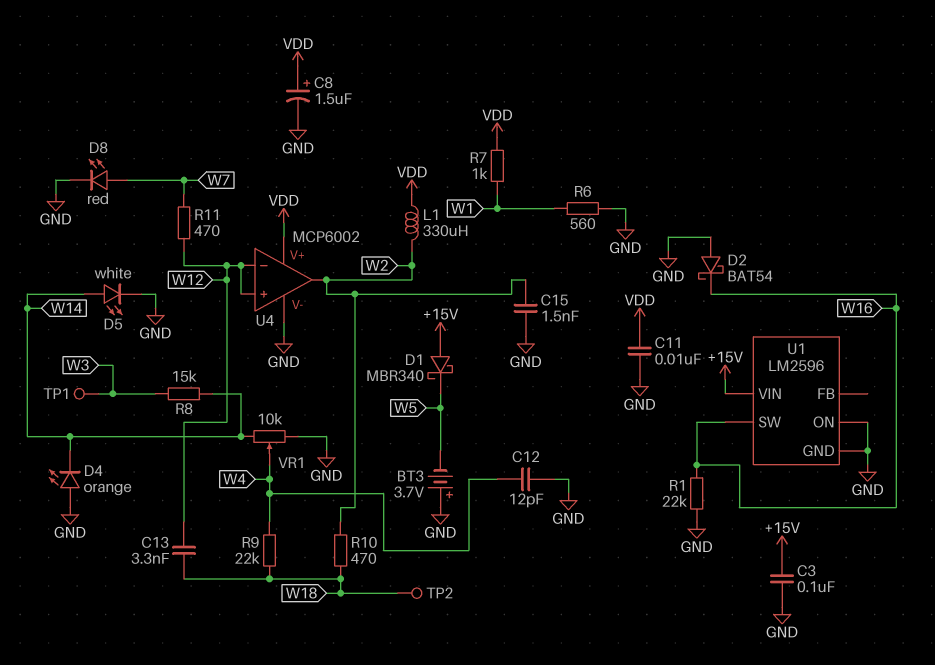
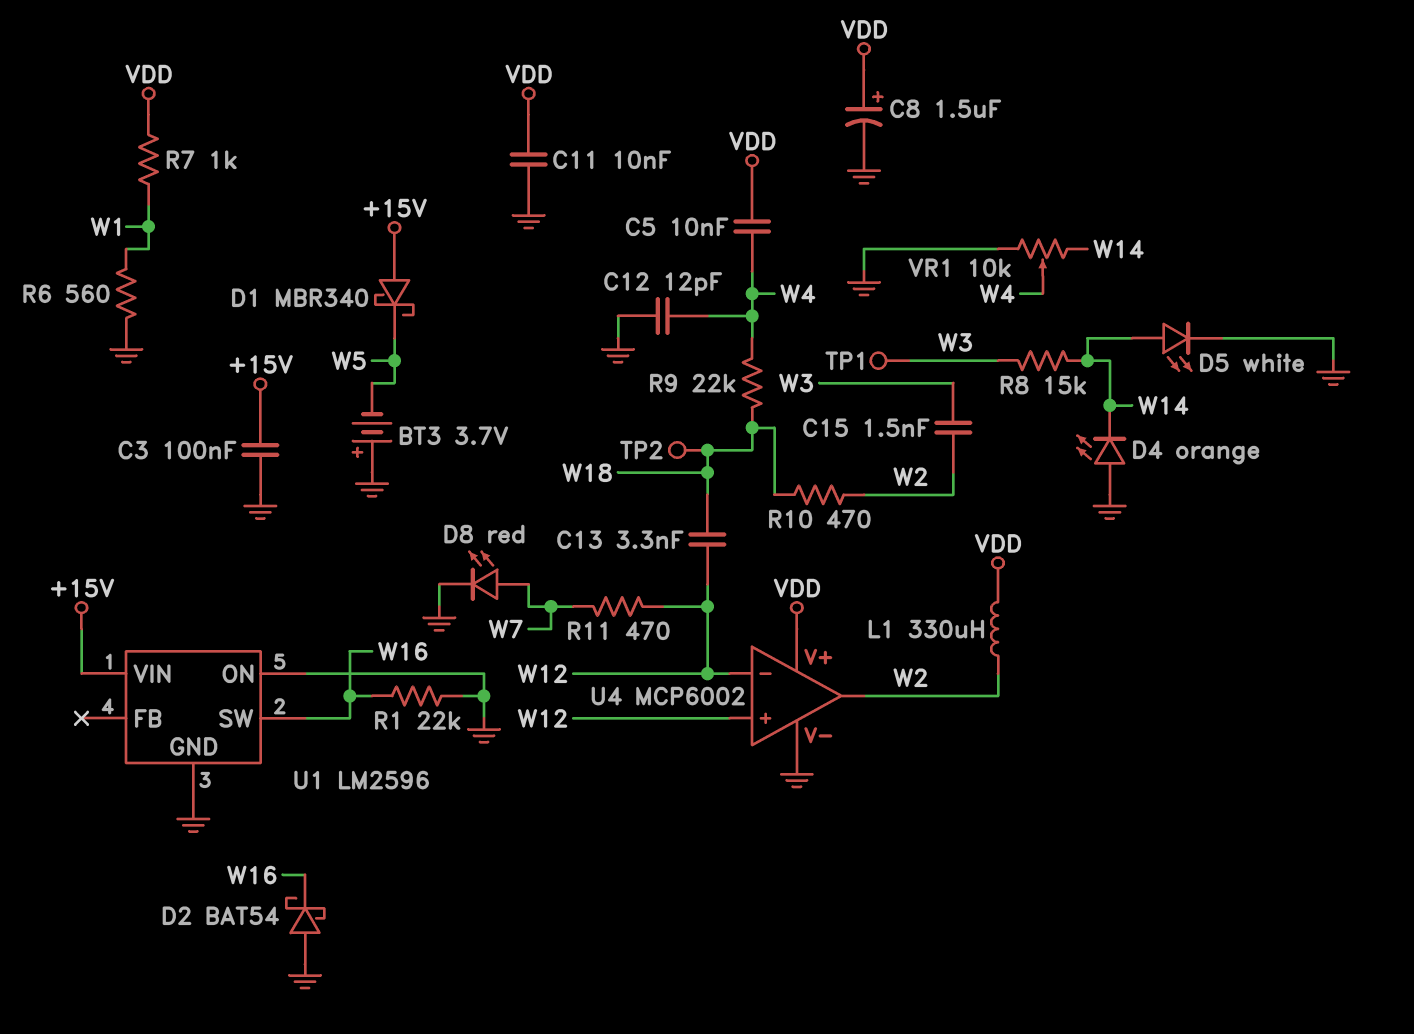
C5: none -> 10nF (VDD, W4)
C15: 1.5nF (GND, W2) -> 1.5nF (W2, W3)

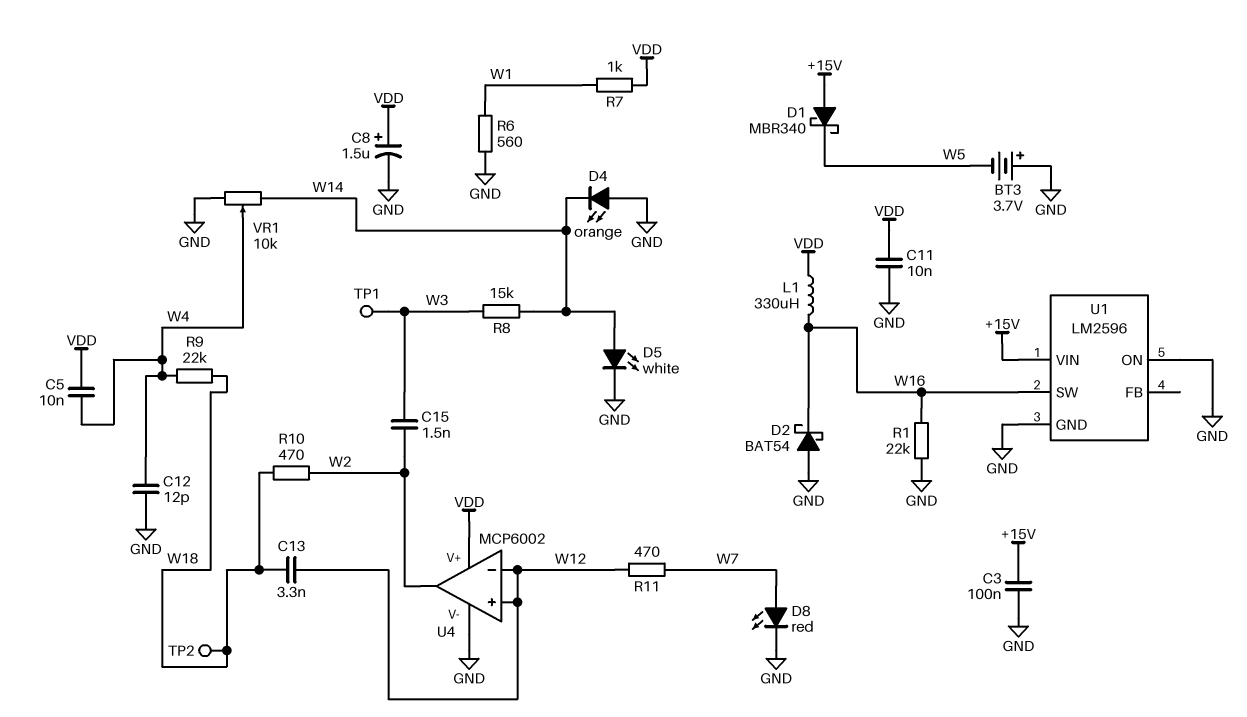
L1: 330uH (VDD, W2) -> 330uH (VDD, W16)

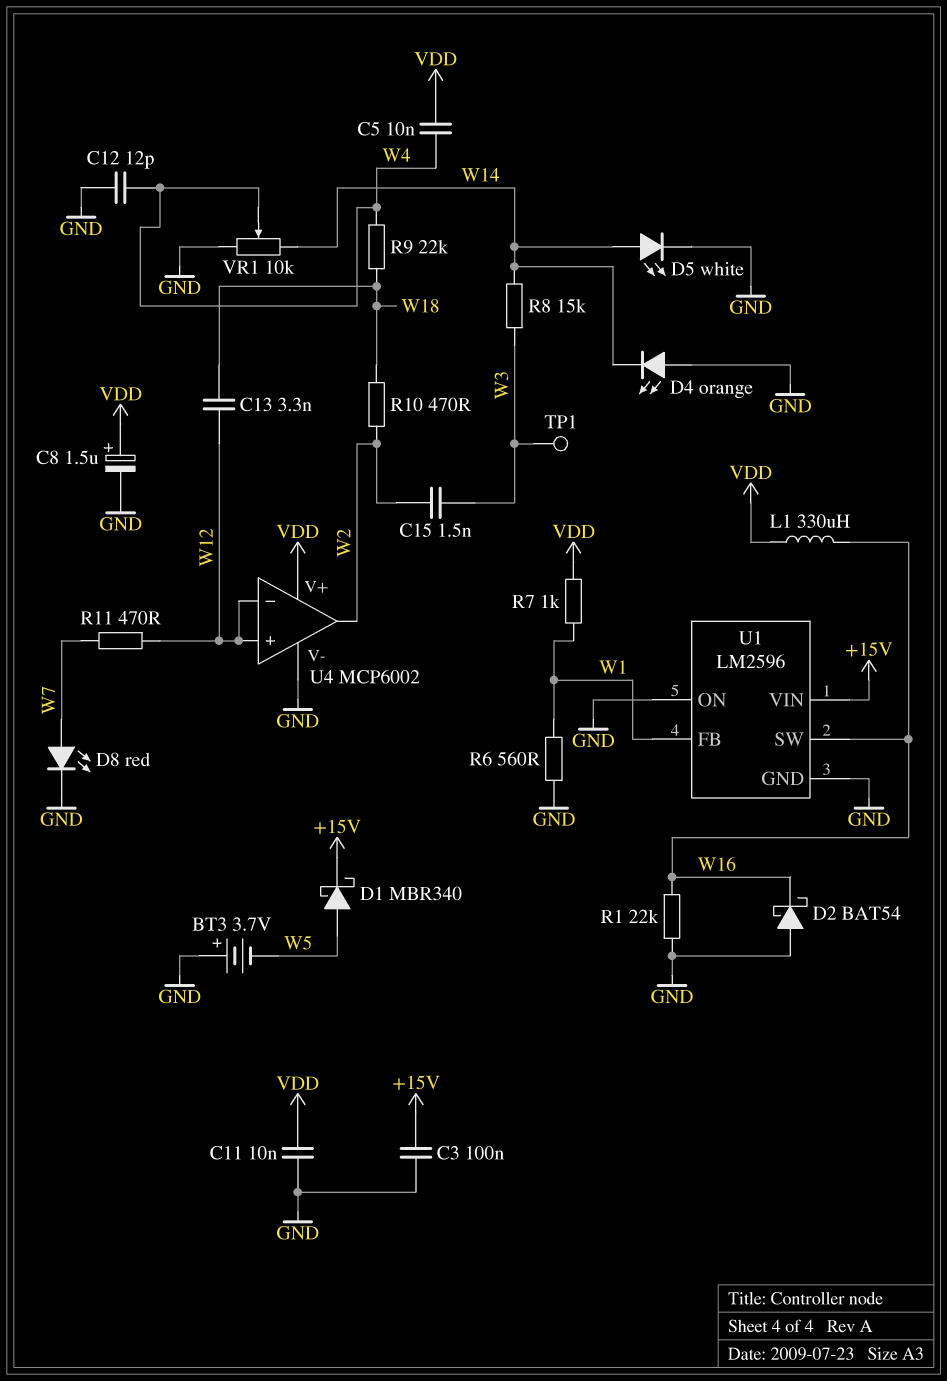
D1: schottky MBR340 (A +15V, K W5) -> schottky MBR340 (A W5, K +15V)
TP2: test point (W18) -> none
U1 pin FB: none -> W1

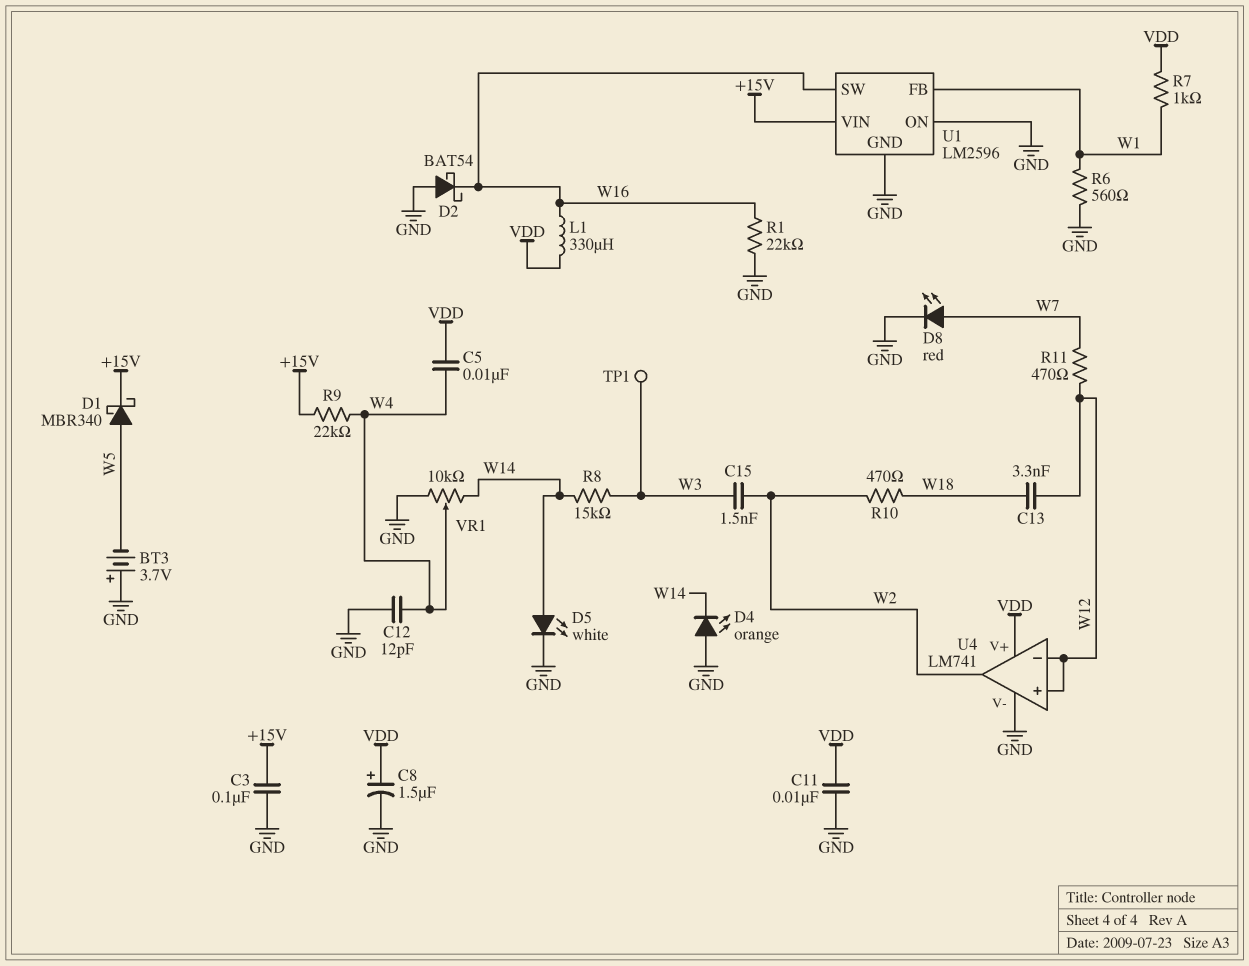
R9: 22k (W4, W18) -> 22k (+15V, W4)
U4: MCP6002 -> LM741

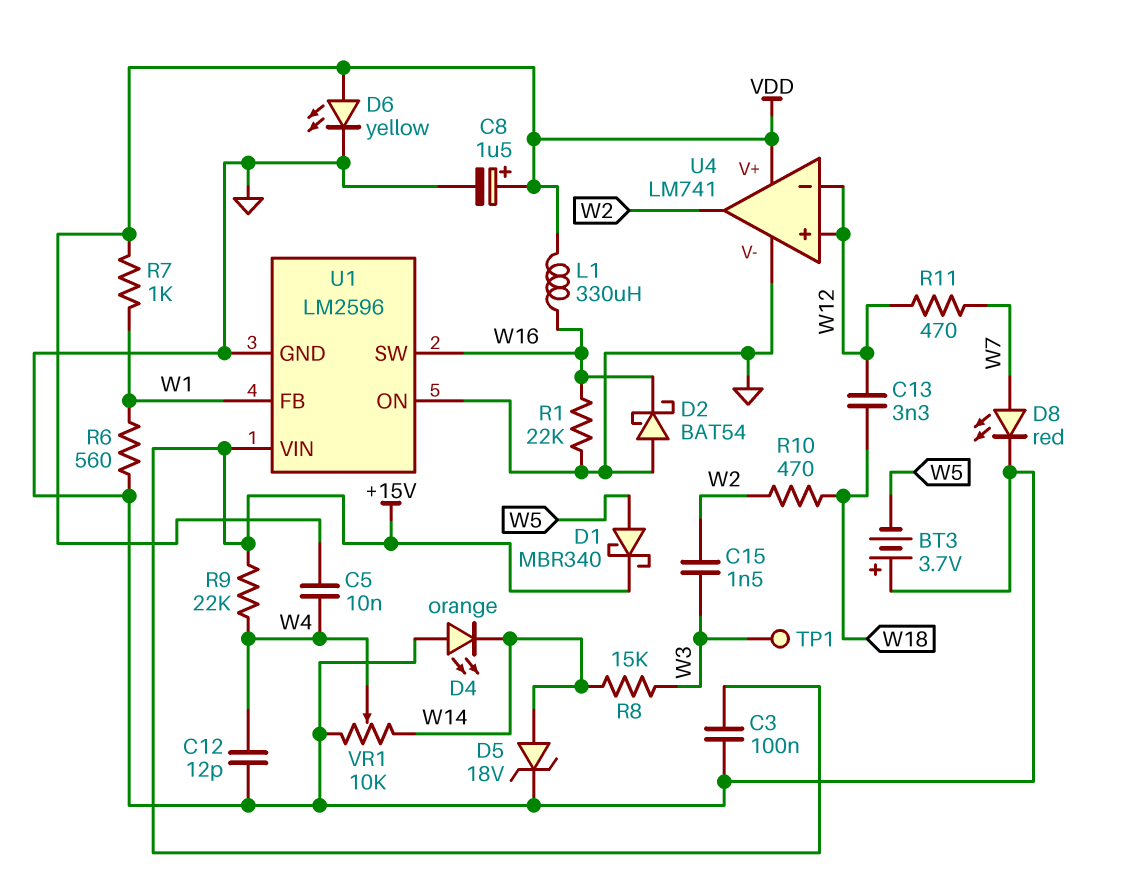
C11: 10nF (GND, VDD) -> none
D5: LED white (A W14, K GND) -> zener 18V (A W14, K GND)
D6: none -> LED yellow (A VDD, K GND)

